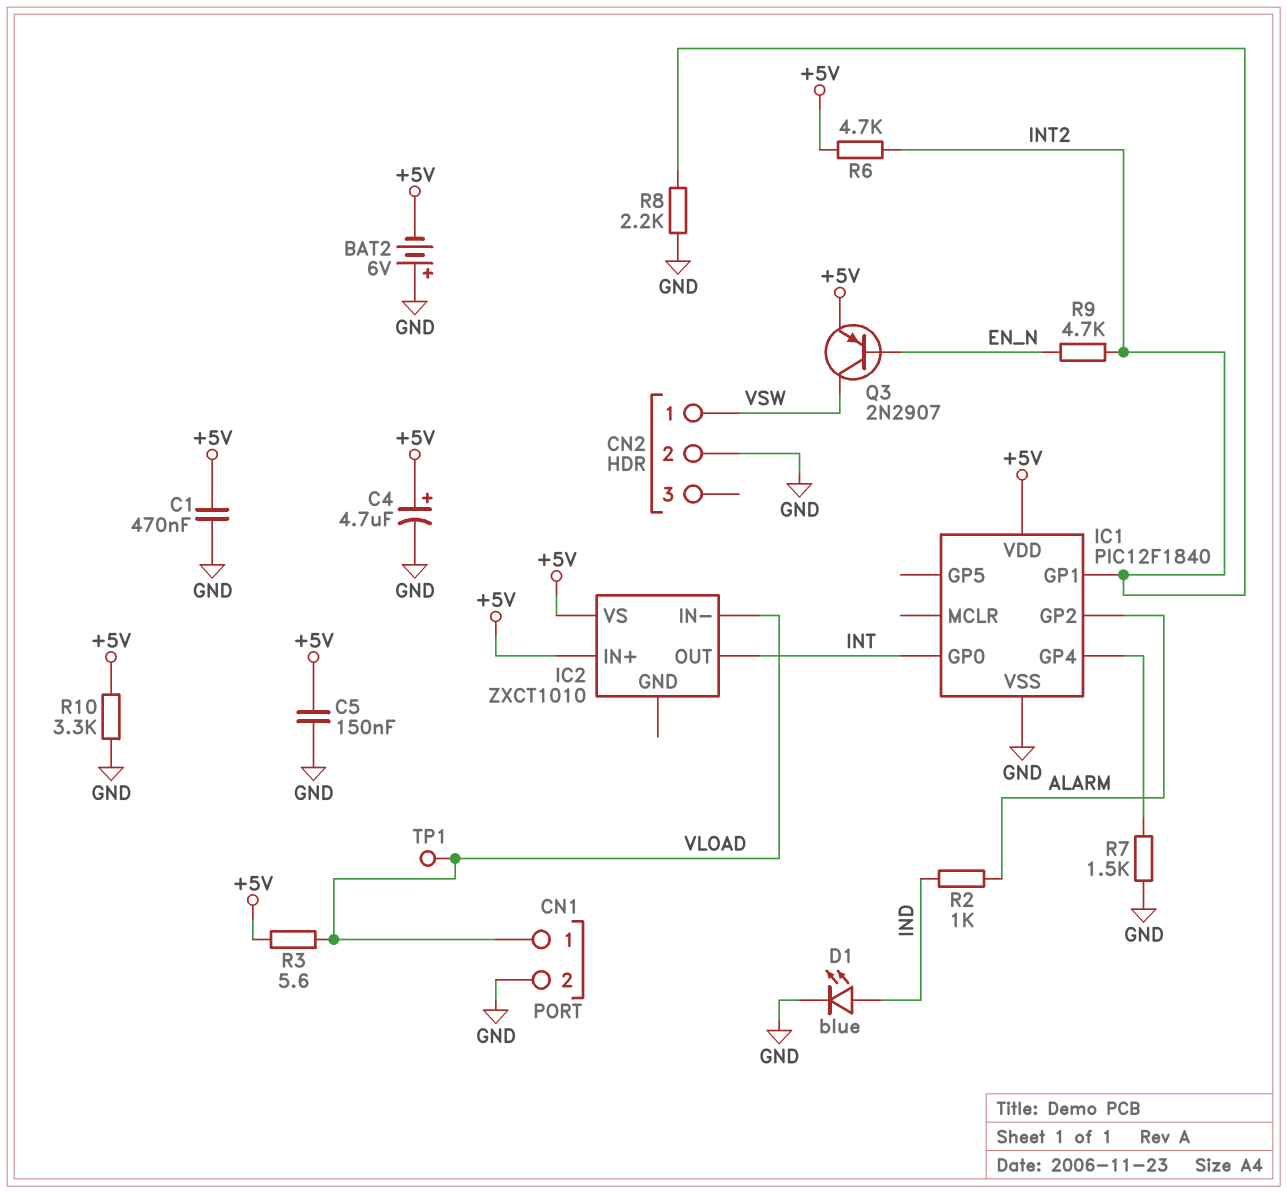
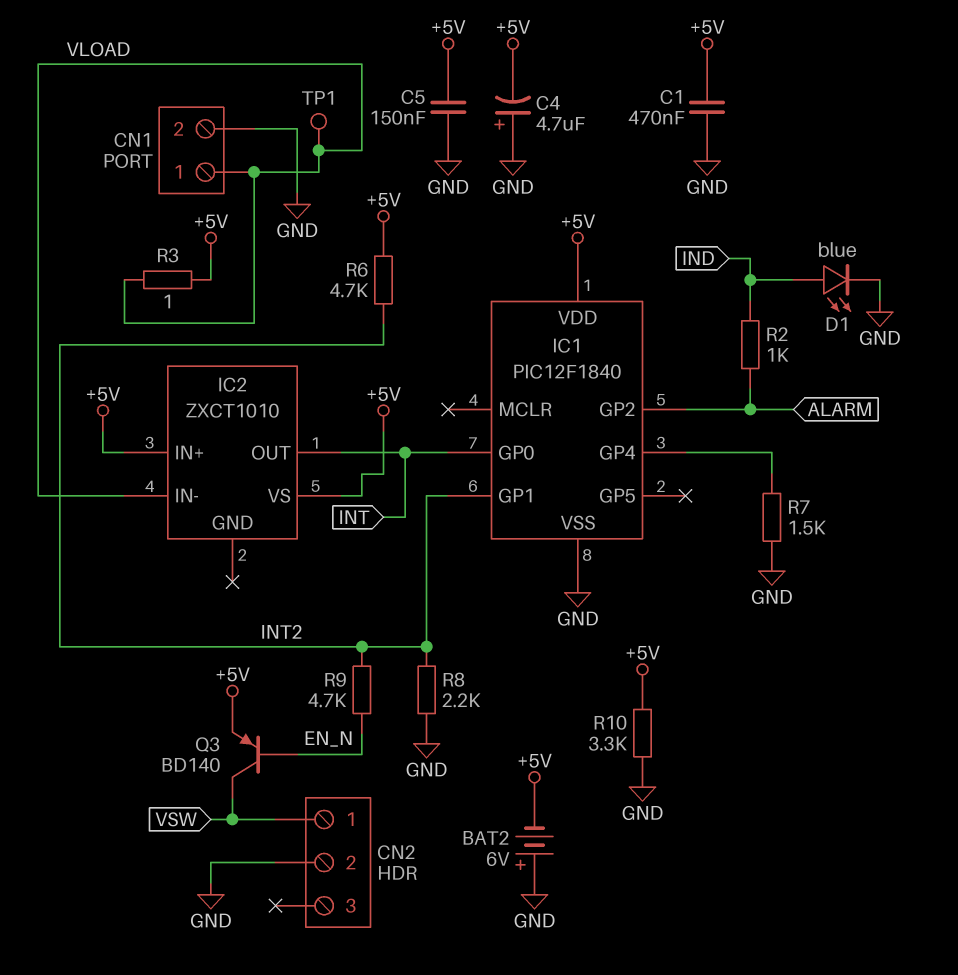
C4: 4.7uF (plus +5V, minus GND) -> 4.7uF (plus GND, minus +5V)
Q3: PNP 2N2907 (B EN_N, C VSW, E +5V) -> PNP BD140 (B EN_N, C VSW, E +5V)
R3: 5.6 (+5V, VLOAD) -> 1 (+5V, VLOAD)

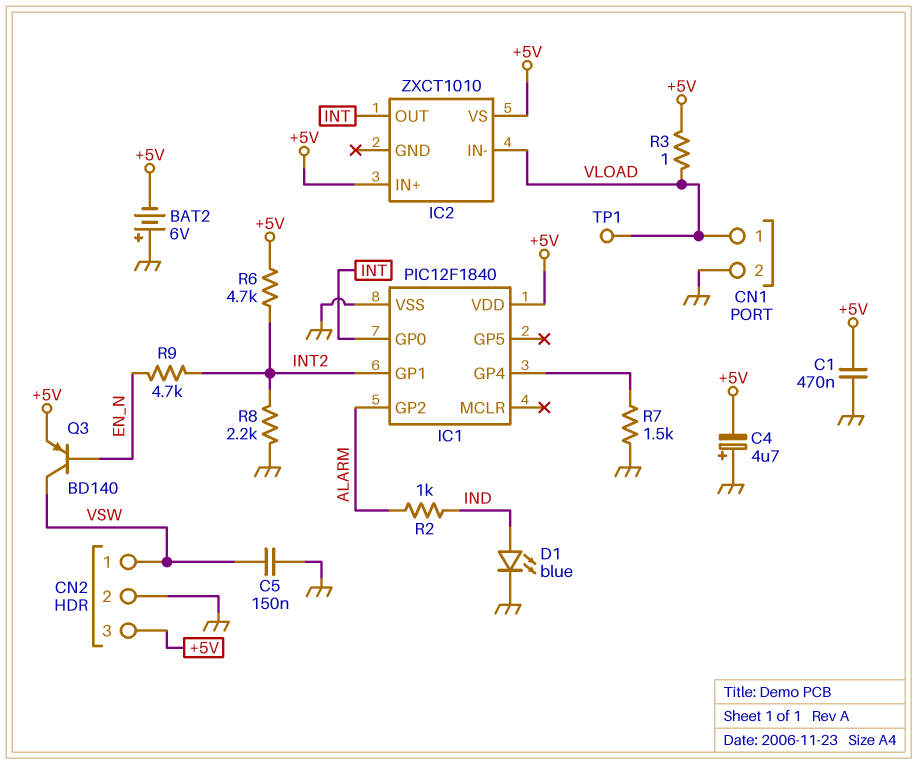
C5: 150nF (+5V, GND) -> 150nF (GND, VSW)
CN2 pin 3: none -> +5V
R10: 3.3k (+5V, GND) -> none

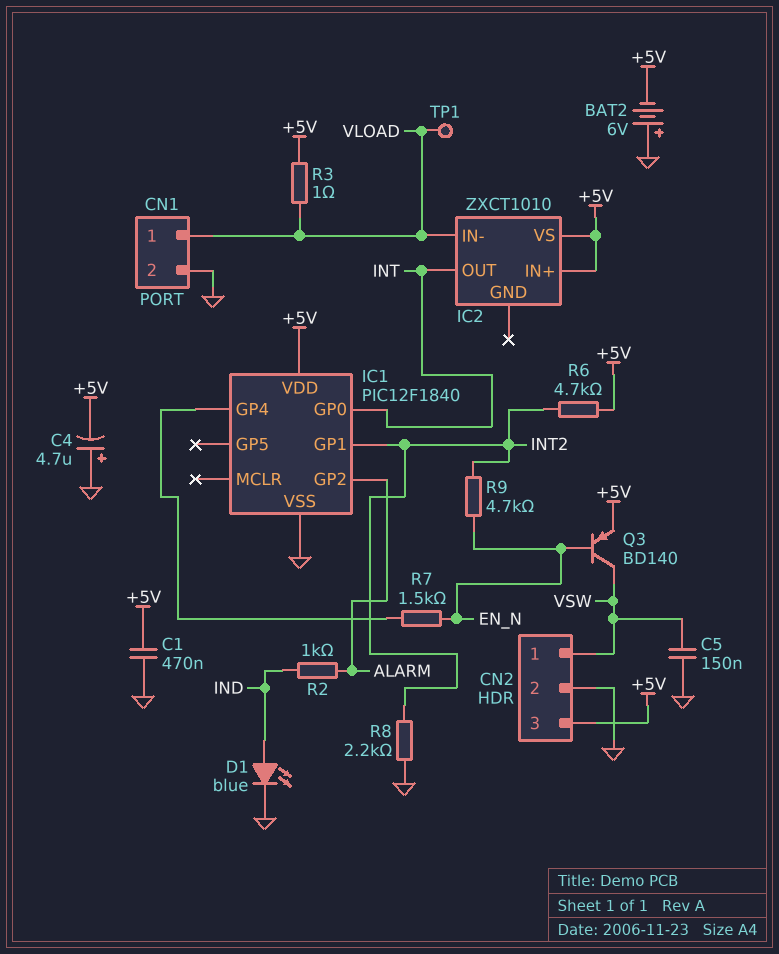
R7: 1.5k (GND, IC1/GP4) -> 1.5k (EN_N, IC1/GP4)

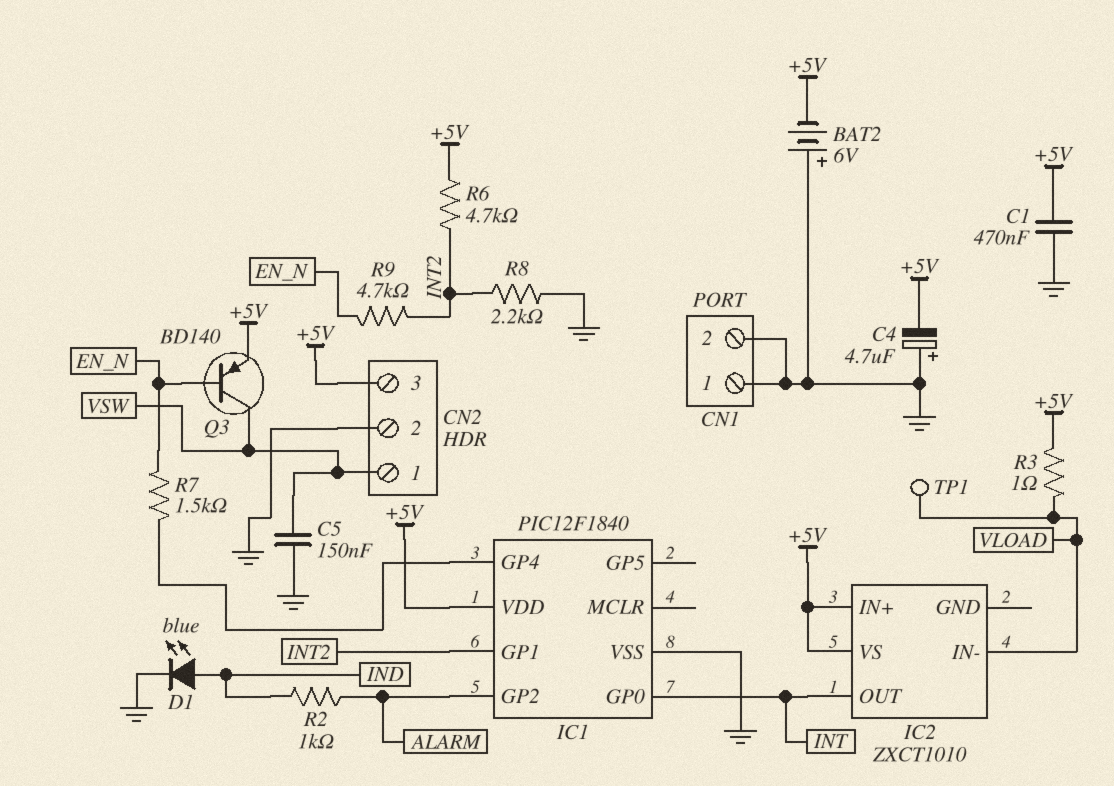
CN1 pin 1: VLOAD -> GND

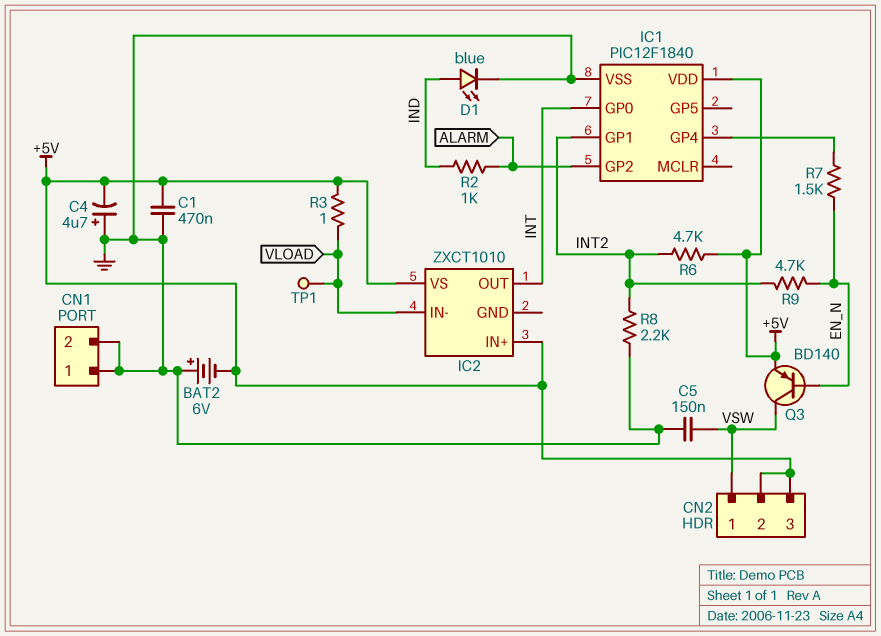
CN2 pin 2: GND -> +5V

